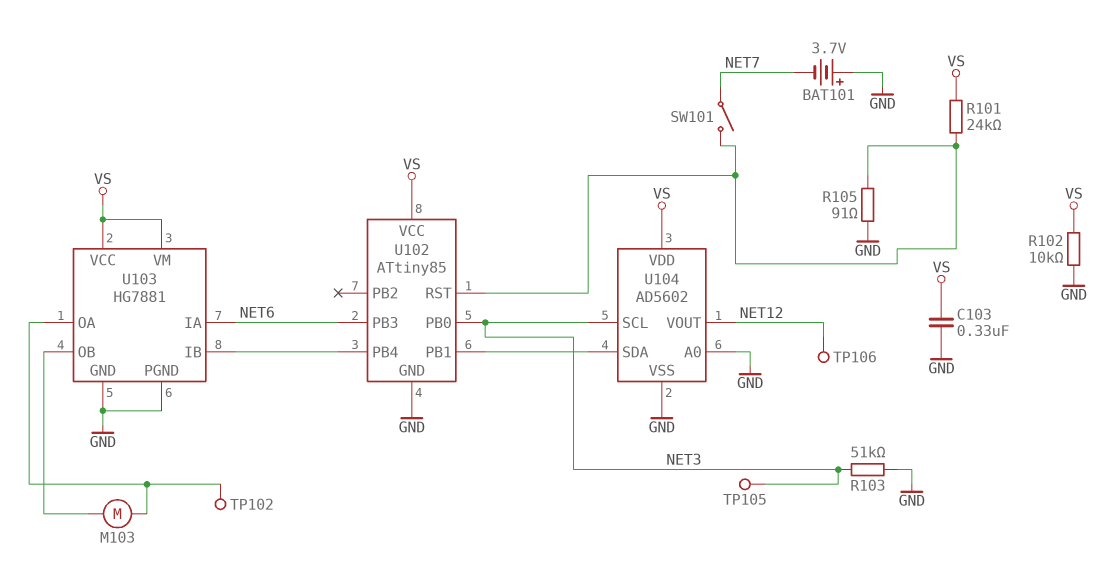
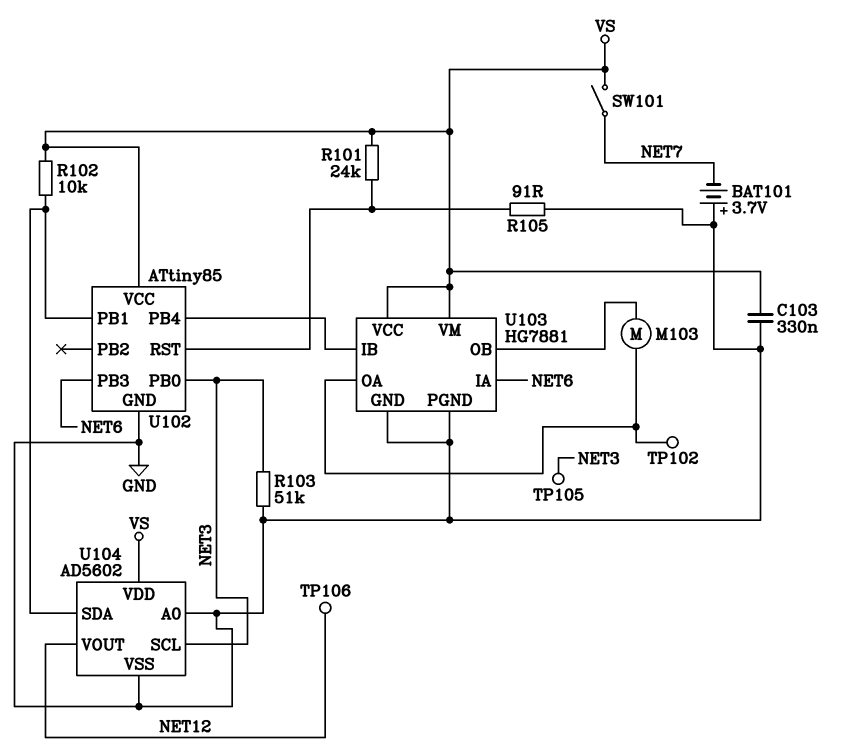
R102: 10k (GND, VS) -> 10k (U102/PB1, VS)
SW101: switch (NET7, U102/RST) -> switch (NET7, VS)

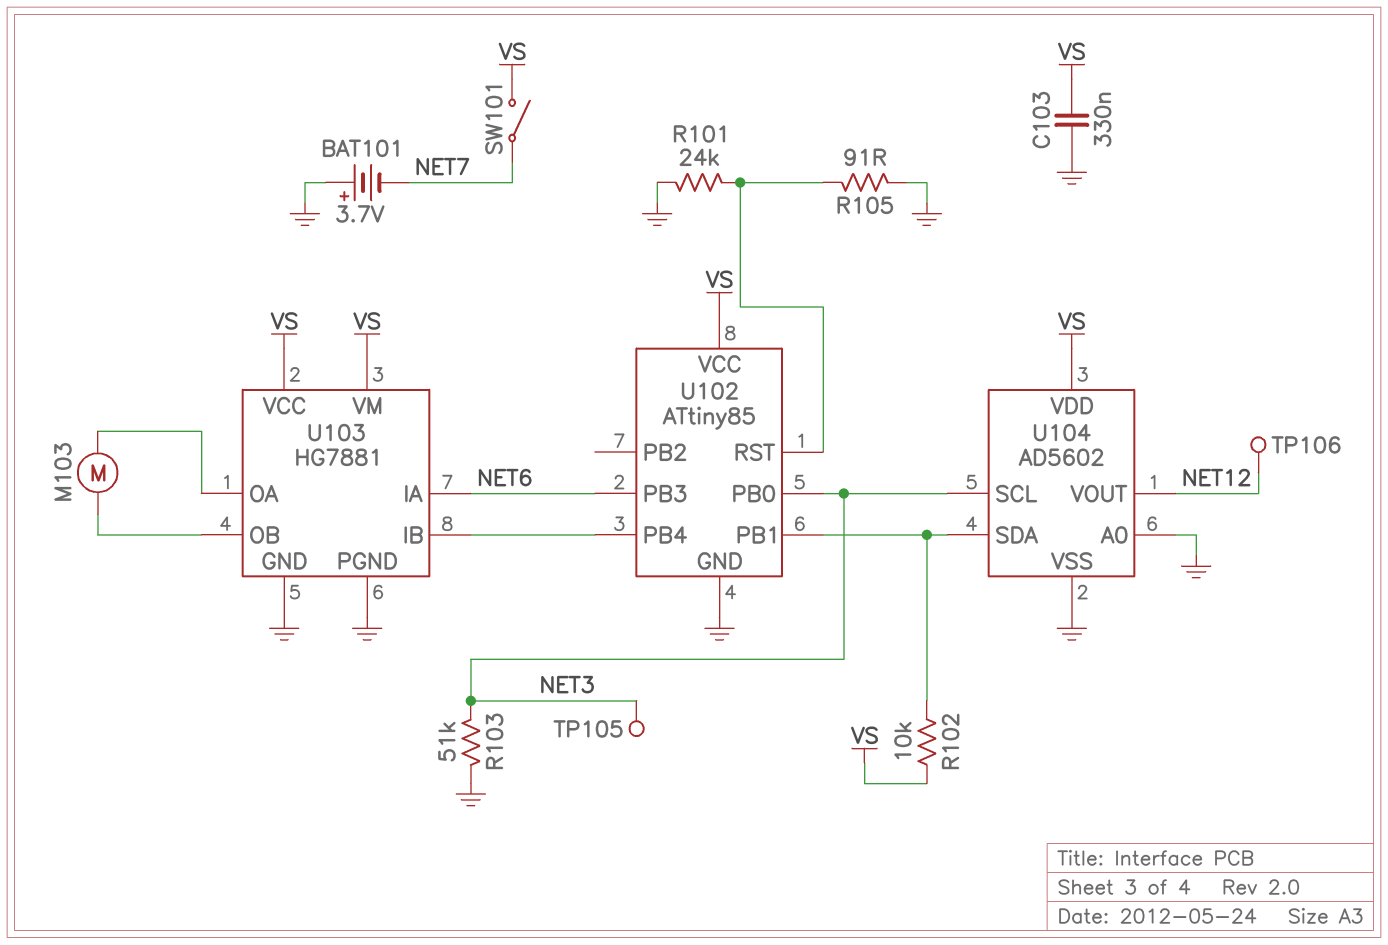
R101: 24k (U102/RST, VS) -> 24k (GND, U102/RST)
TP102: test point (U103/OA) -> none

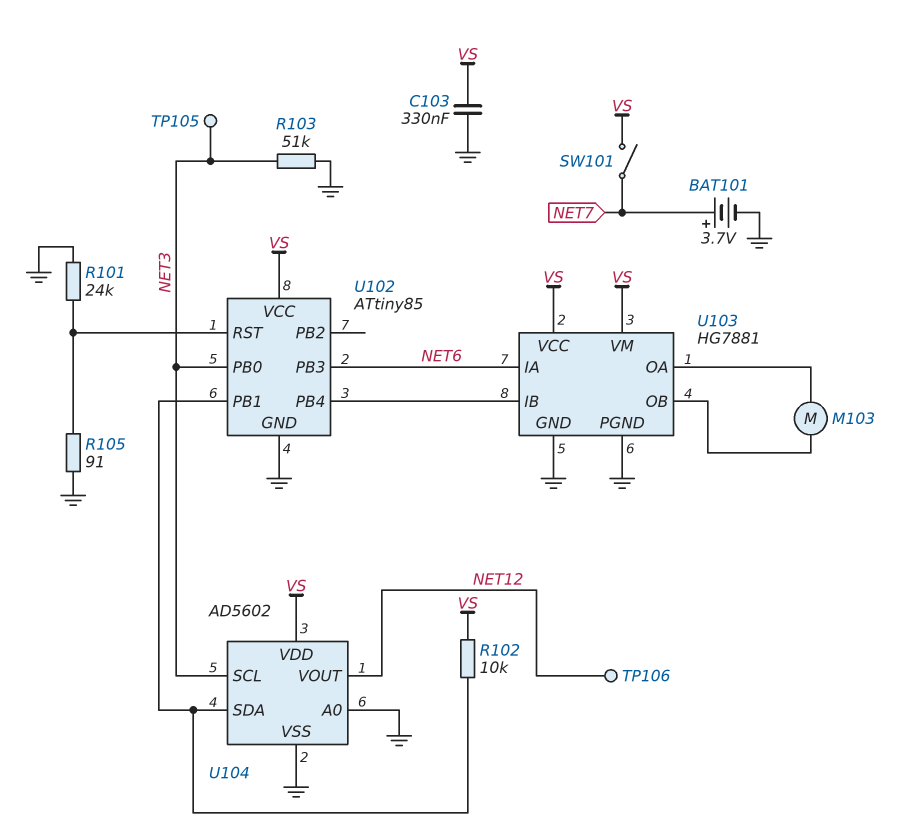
BAT101: 3.7V (plus GND, minus NET7) -> 3.7V (plus NET7, minus GND)

